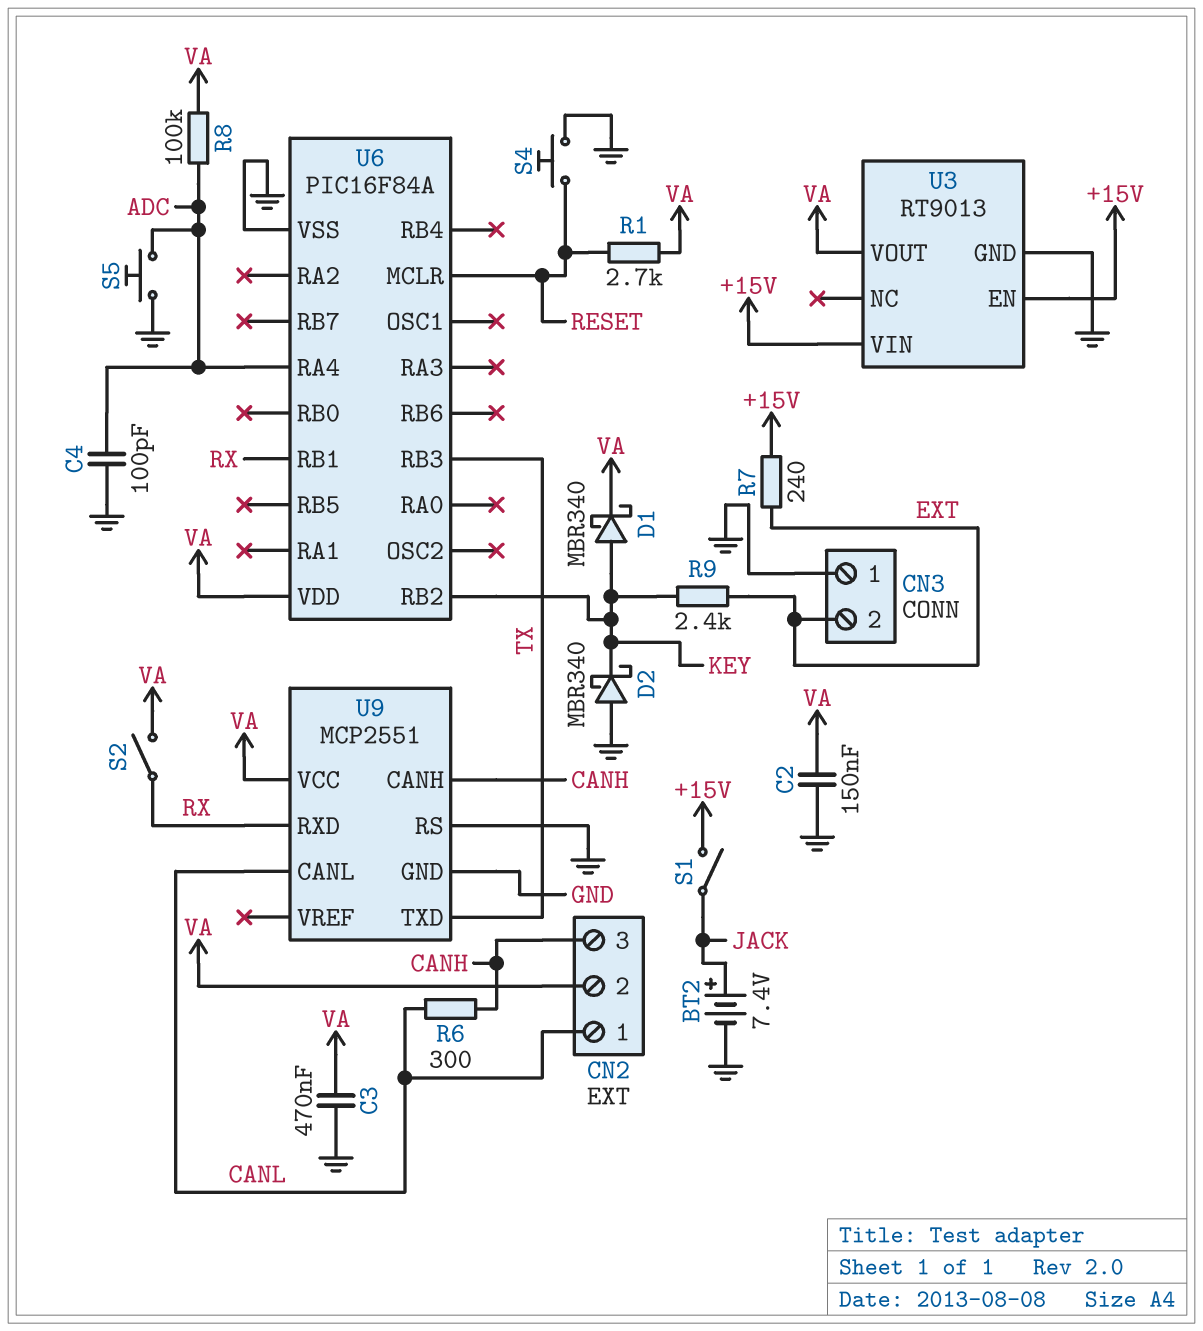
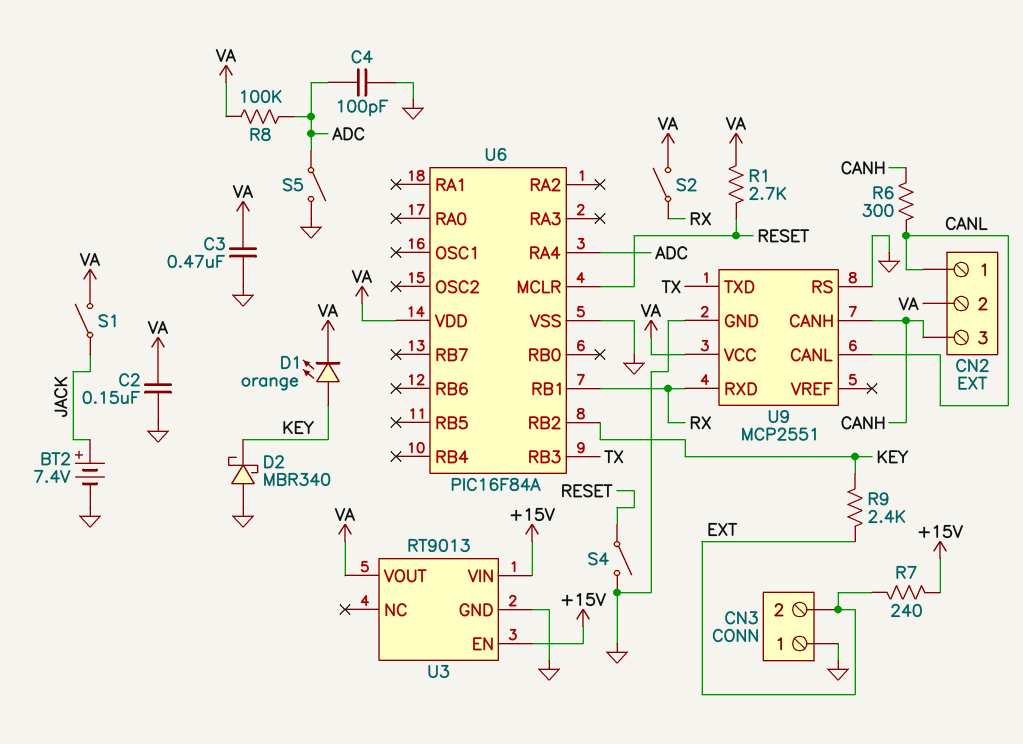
D1: schottky MBR340 (A KEY, K VA) -> LED orange (A KEY, K VA)
S1: switch (+15V, JACK) -> switch (JACK, VA)
S4: button (GND, RESET) -> switch (GND, RESET)
S5: button (ADC, GND) -> switch (ADC, GND)

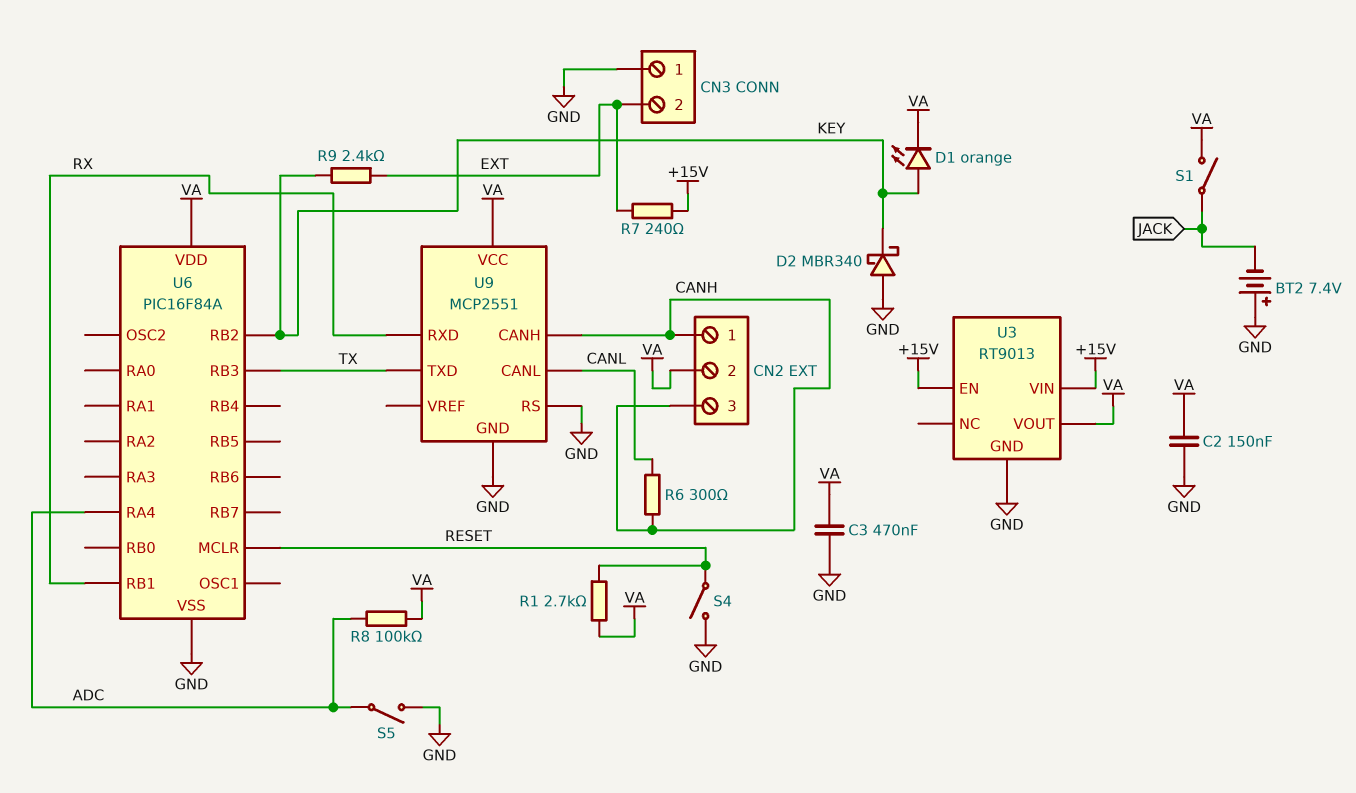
BT2: 7.4V (plus JACK, minus GND) -> 7.4V (plus GND, minus JACK)
C4: 100pF (ADC, GND) -> none
CN2 pin 1: CANL -> CANH
S2: switch (RX, VA) -> none

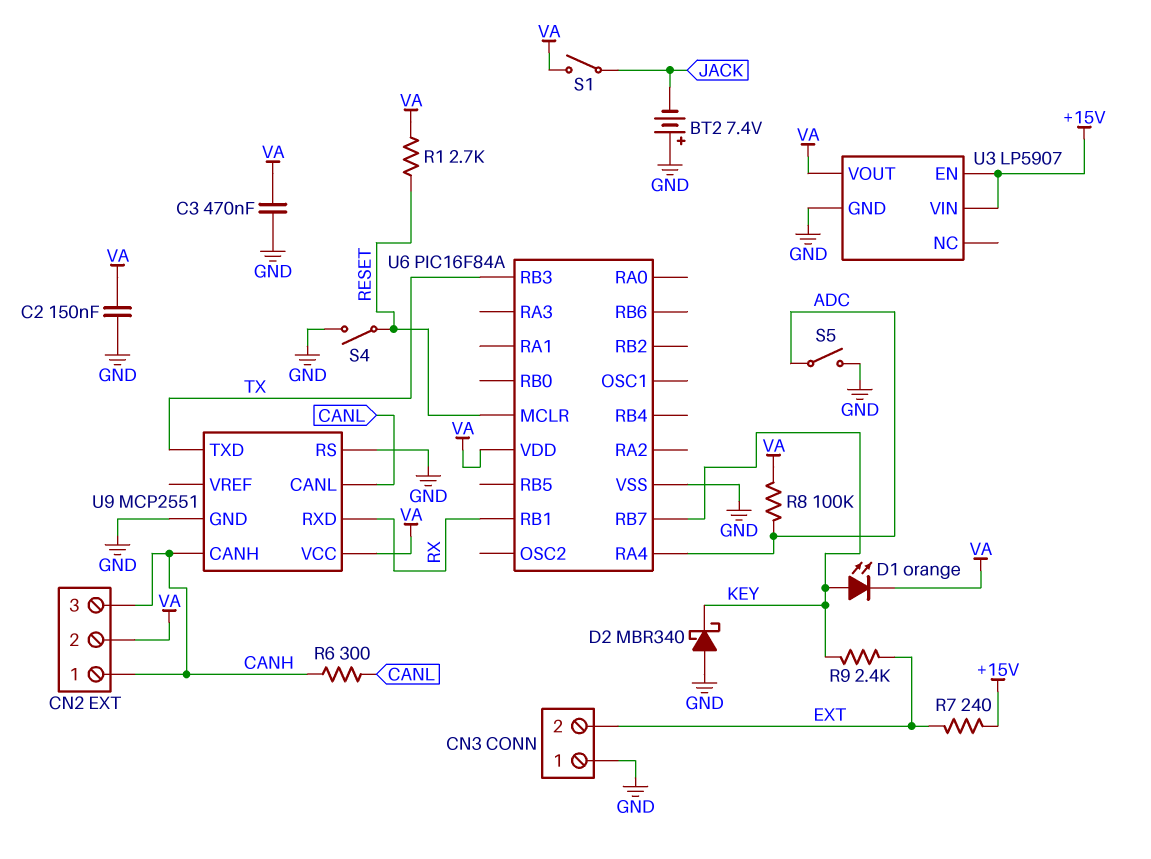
U3: RT9013 -> LP5907
U6 pin RB2: KEY -> none
U6 pin RB7: none -> KEY

